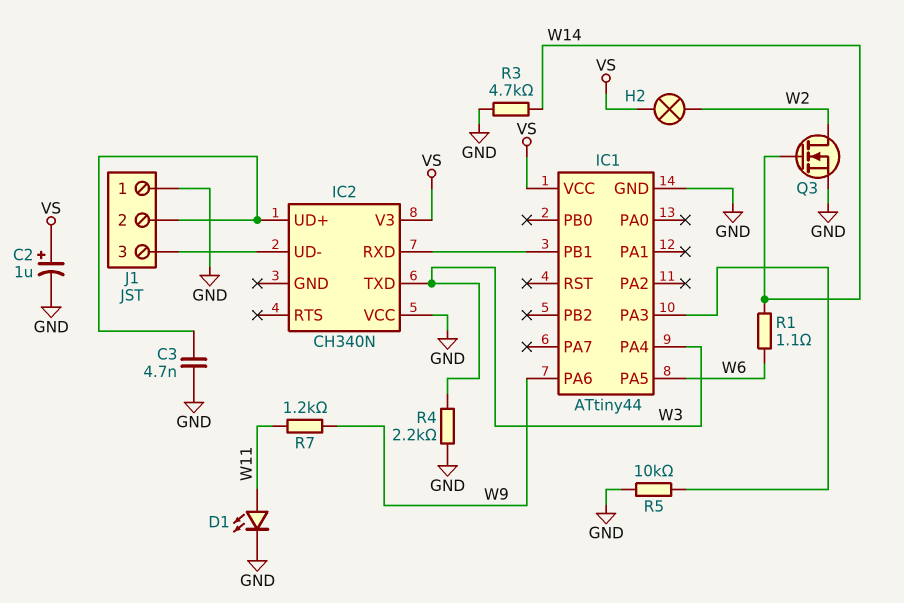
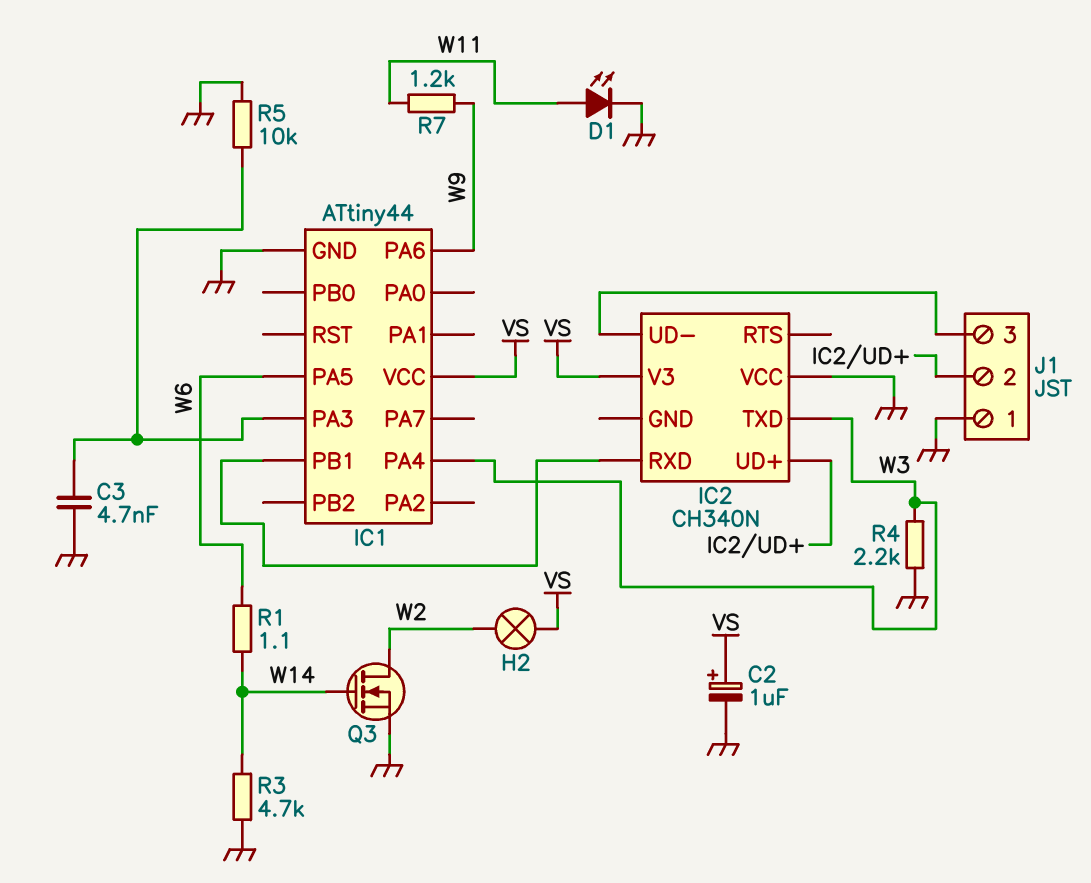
C3: 4.7nF (GND, IC2/UD+) -> 4.7nF (GND, IC1/PA3)

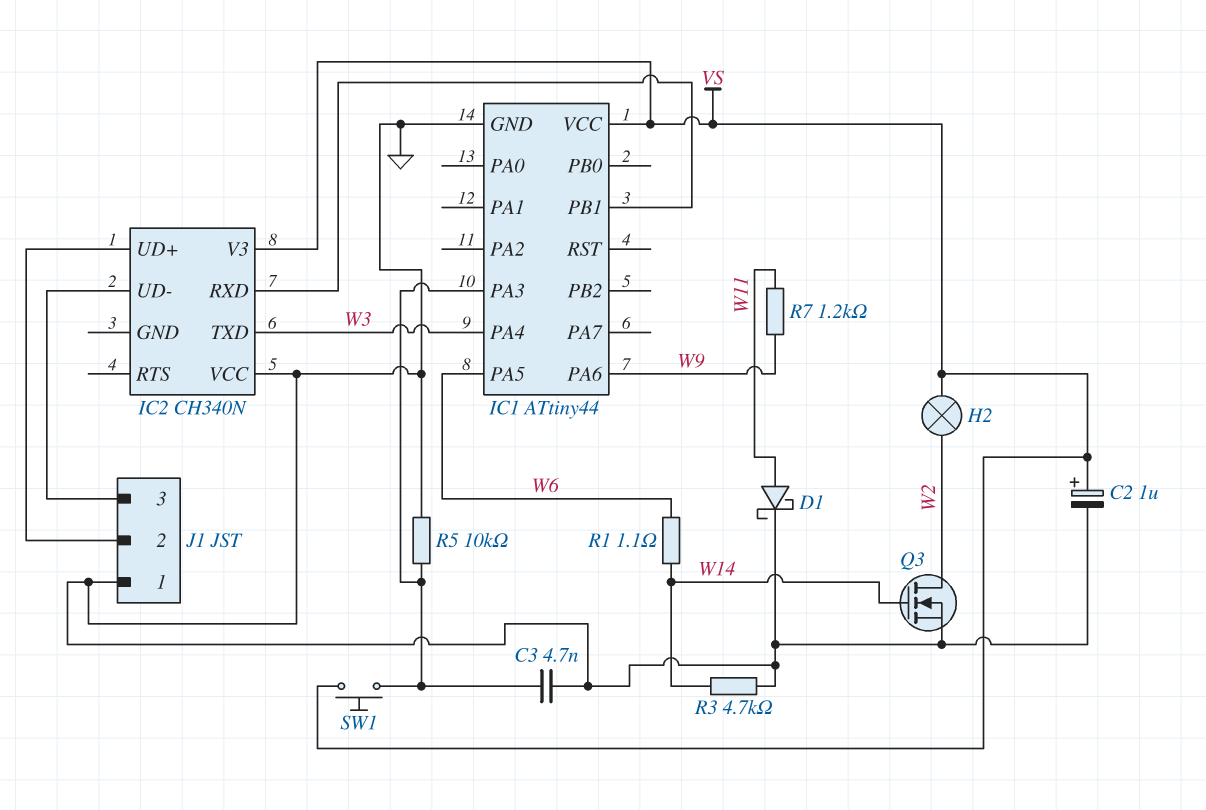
D1: LED (A W11, K GND) -> schottky (A W11, K GND)
R4: 2.2k (GND, W3) -> none
SW1: none -> button (IC1/PA3, VS)

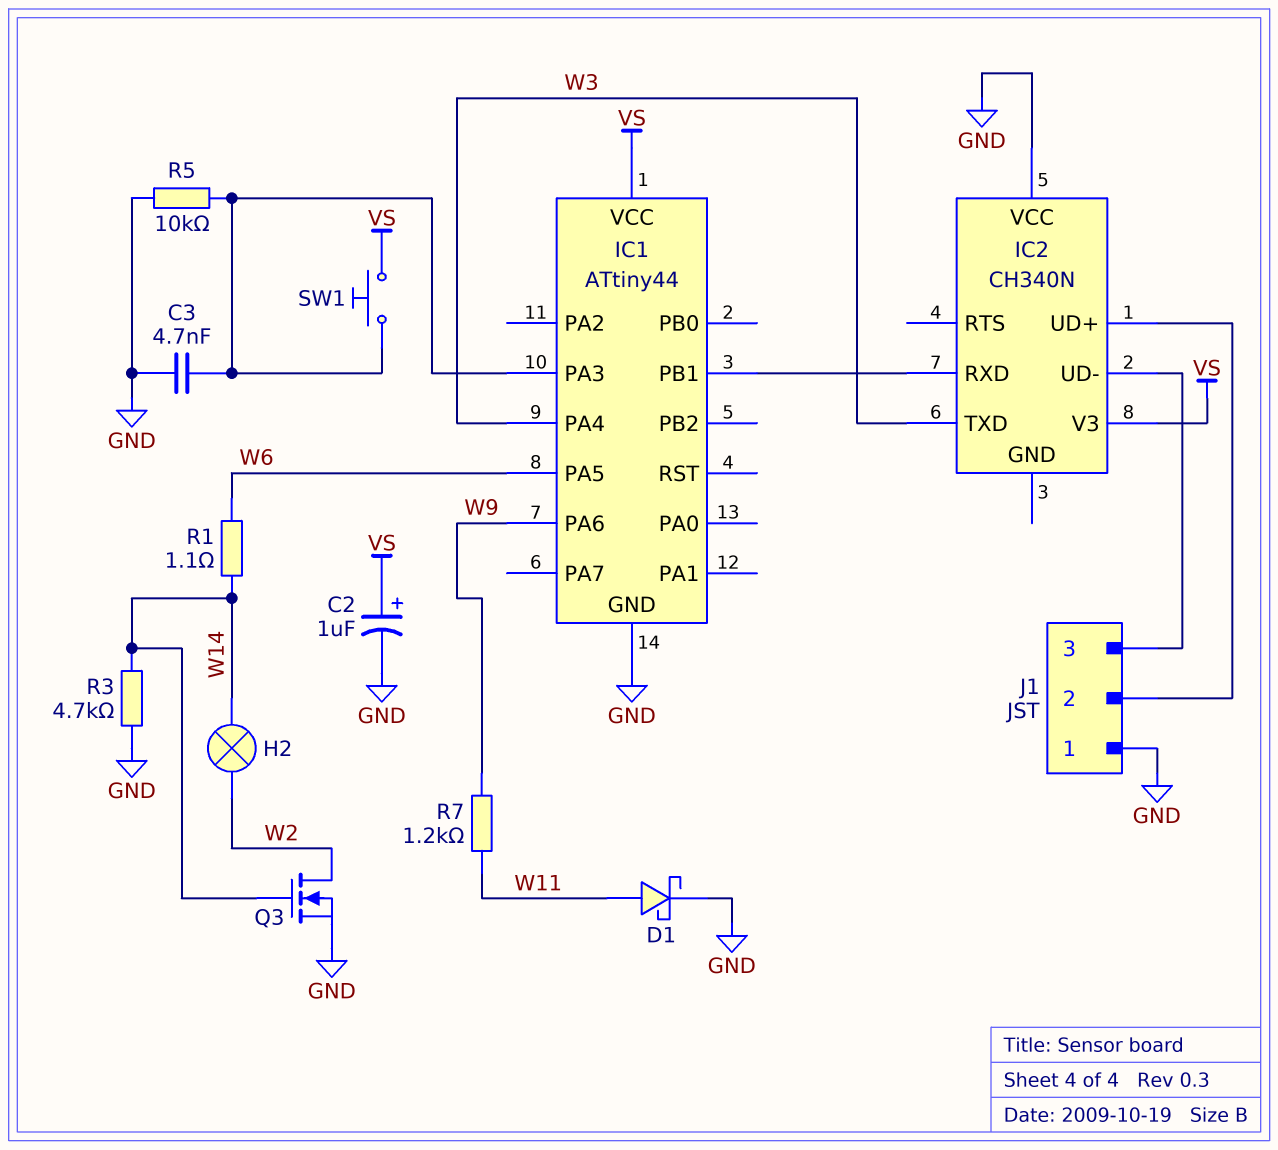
H2: lamp (VS, W2) -> lamp (W2, W14)

